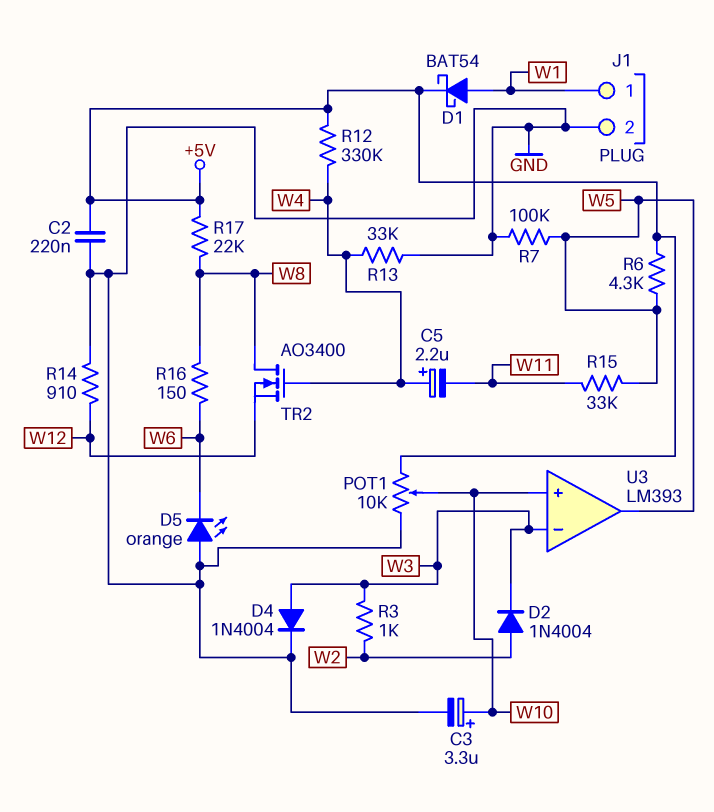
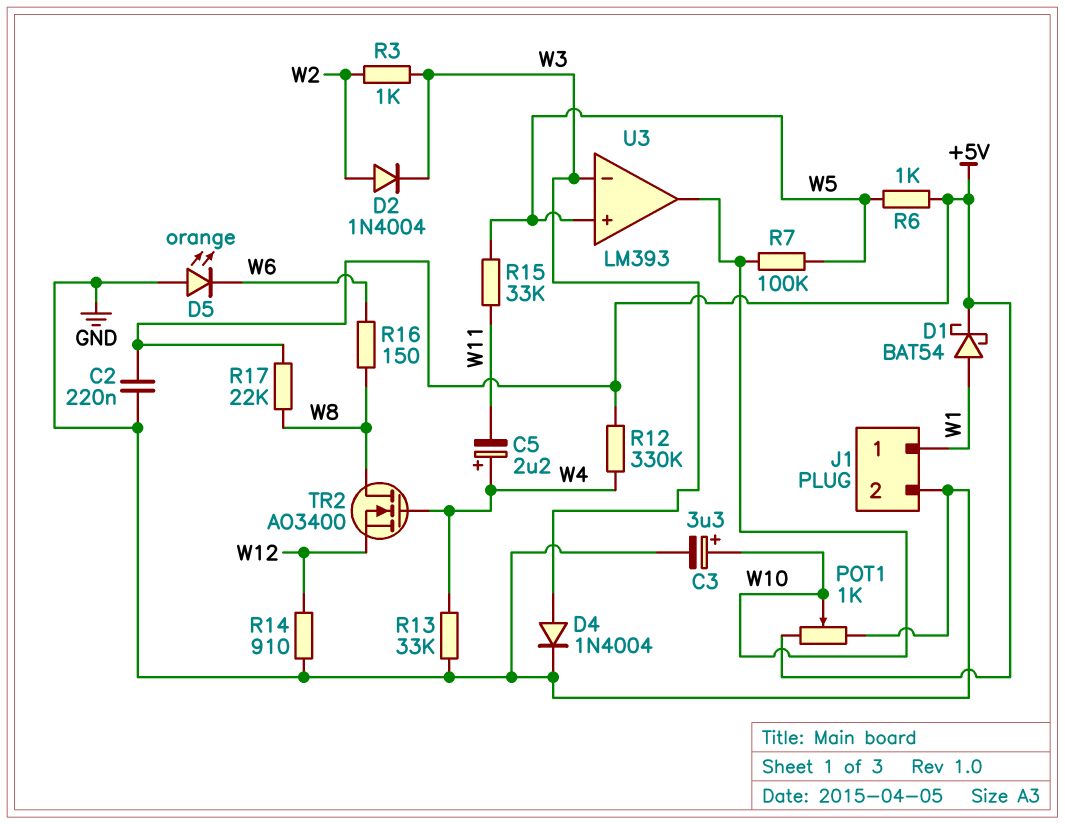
POT1: 10k (+5V, GND, wiper W10) -> 1k (+5V, GND, wiper W10)
R6: 4.3k (+5V, W5) -> 1k (+5V, W5)
R7: 100k (GND, W5) -> 100k (W5, W10)
U3 pin in+: W10 -> W5
U3 pin out: W5 -> W10

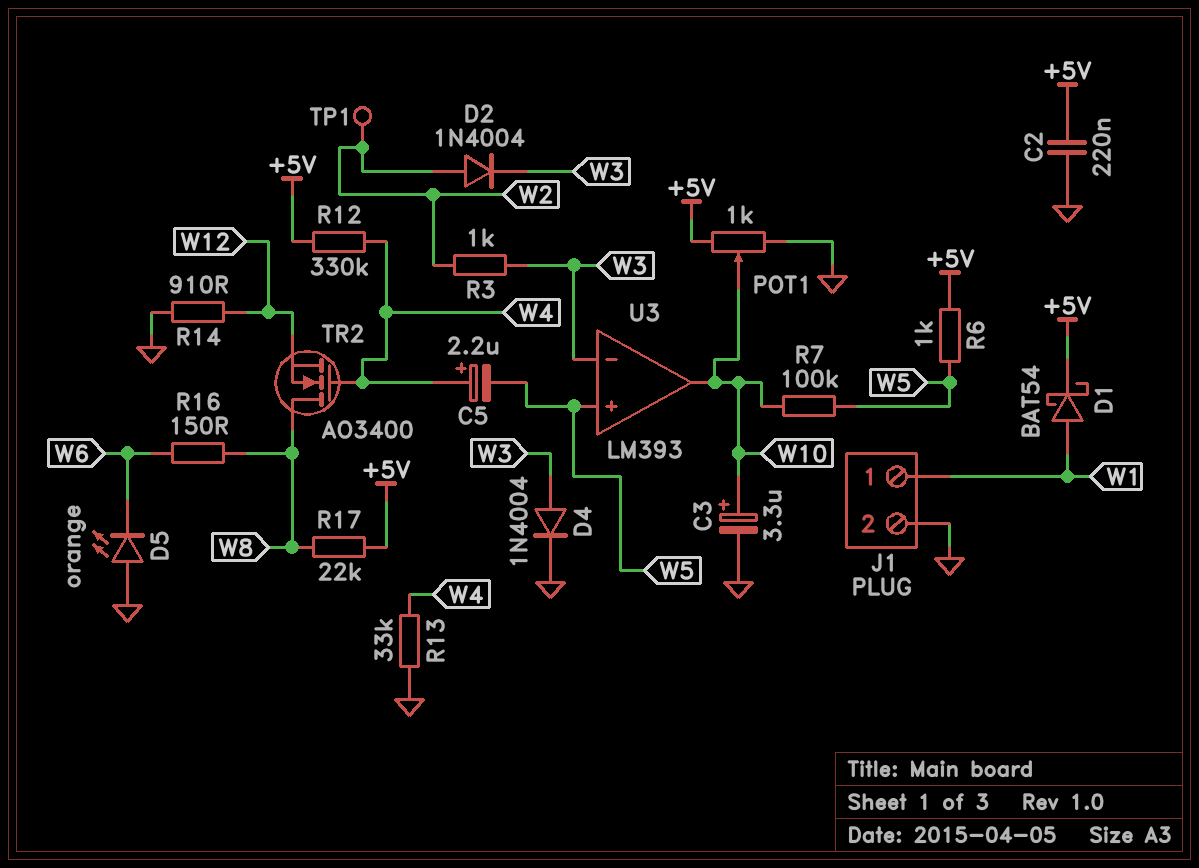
C5: 2.2uF (plus W4, minus W11) -> 2.2uF (plus W4, minus W5)
R15: 33k (W5, W11) -> none
TP1: none -> test point (W2)

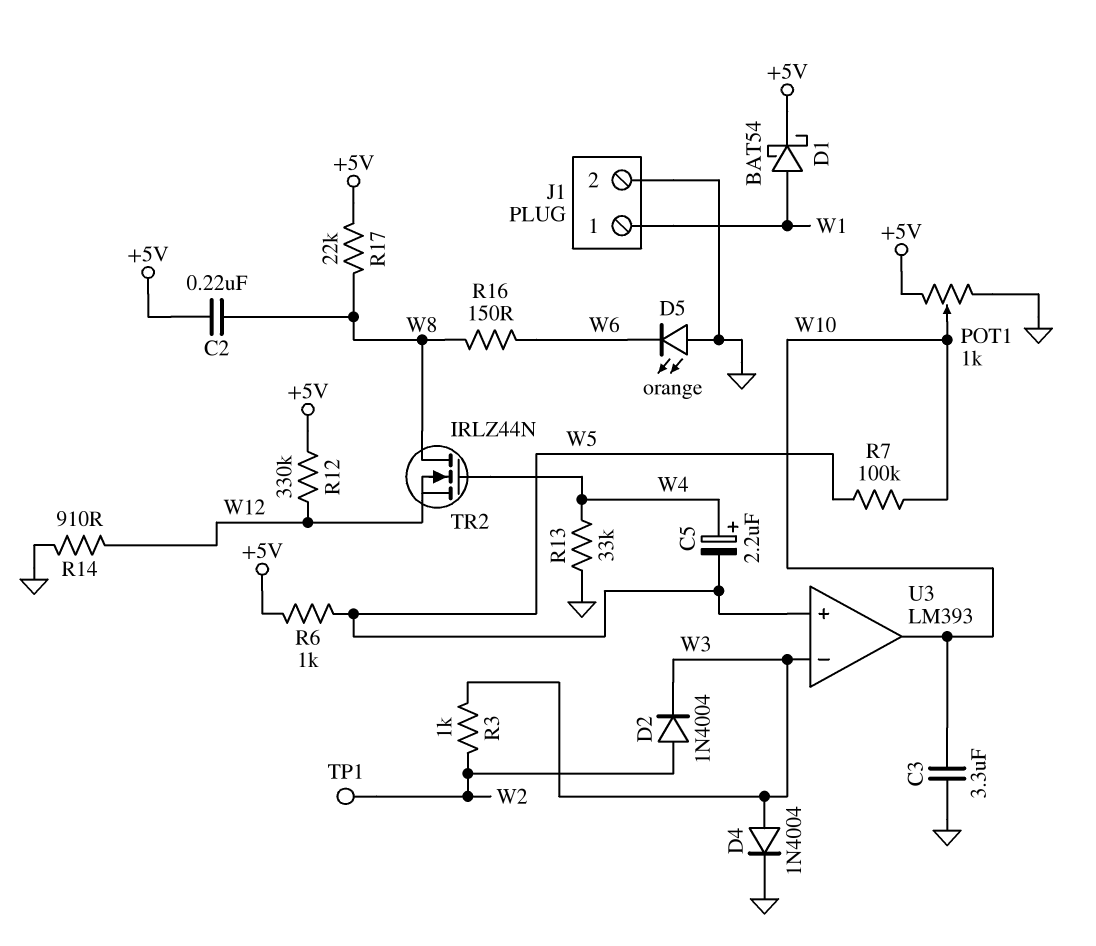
C2: 220nF (+5V, GND) -> 220nF (+5V, W8)
C3: 3.3uF (plus W10, minus GND) -> 3.3uF (GND, W10)
R12: 330k (+5V, W4) -> 330k (+5V, W12)
TR2: NMOS AO3400 (G W4, D W8, S W12) -> NMOS IRLZ44N (G W4, D W8, S W12)

